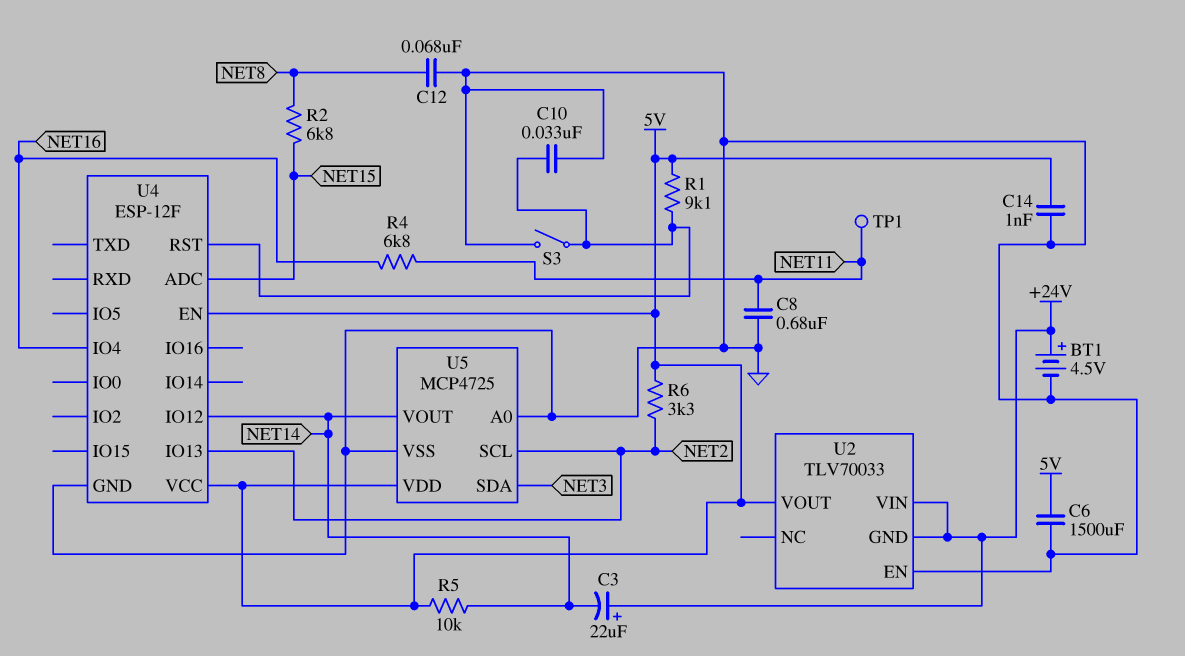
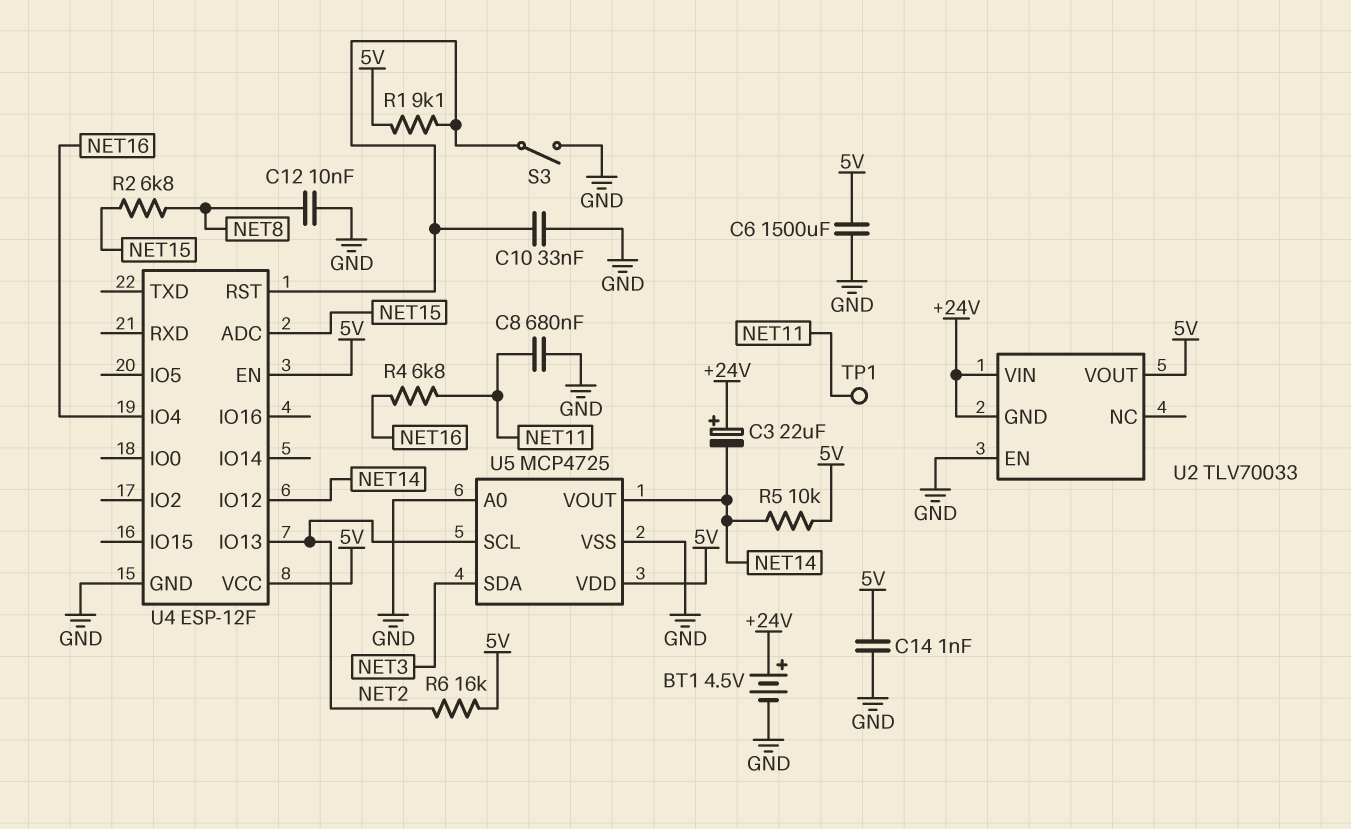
C12: 68nF (GND, NET8) -> 10nF (GND, NET8)
R6: 3.3k (5V, NET2) -> 16k (5V, NET2)

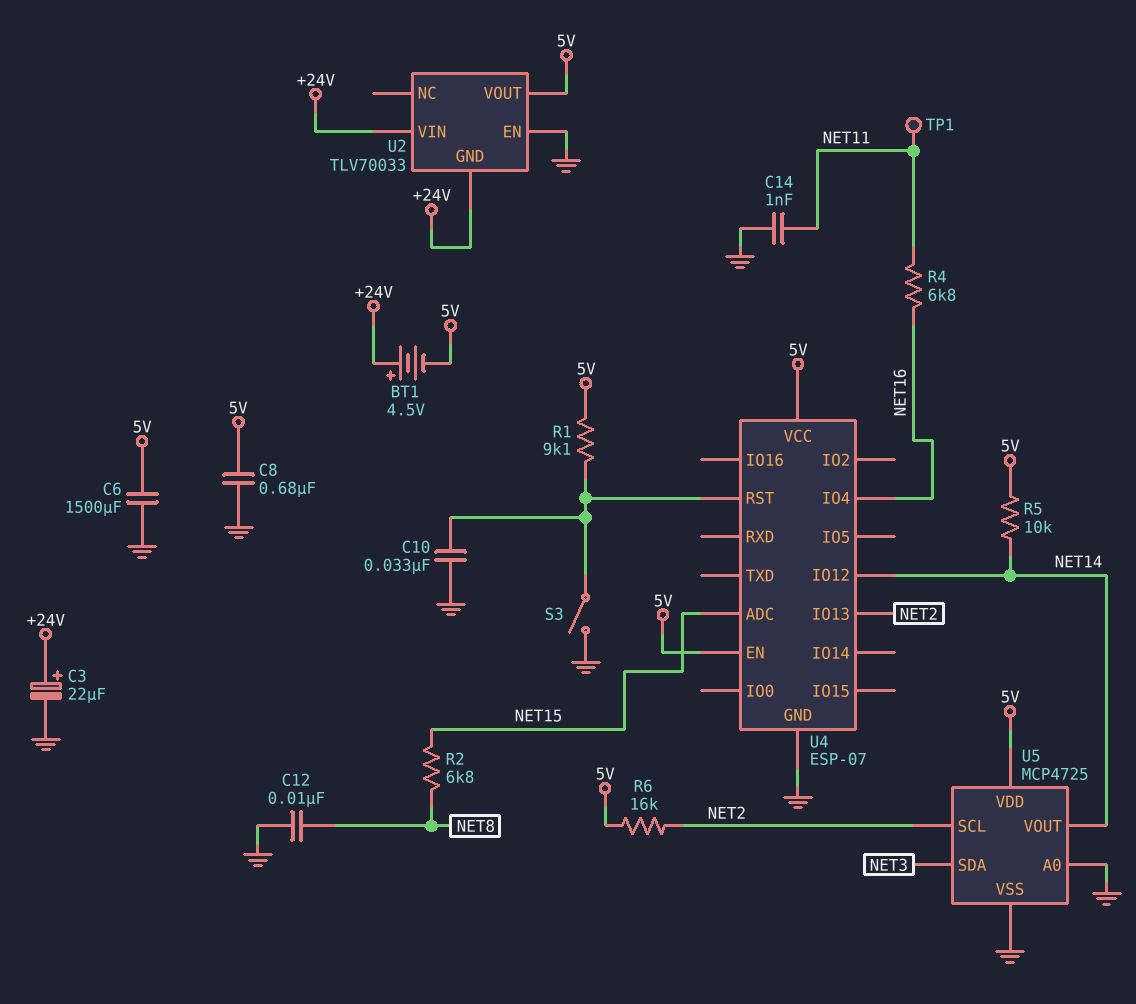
BT1: 4.5V (plus +24V, minus GND) -> 4.5V (plus +24V, minus 5V)
C3: 22uF (plus +24V, minus NET14) -> 22uF (plus +24V, minus GND)
C8: 680nF (GND, NET11) -> 680nF (5V, GND)
C14: 1nF (5V, GND) -> 1nF (GND, NET11)
U4: ESP-12F -> ESP-07

